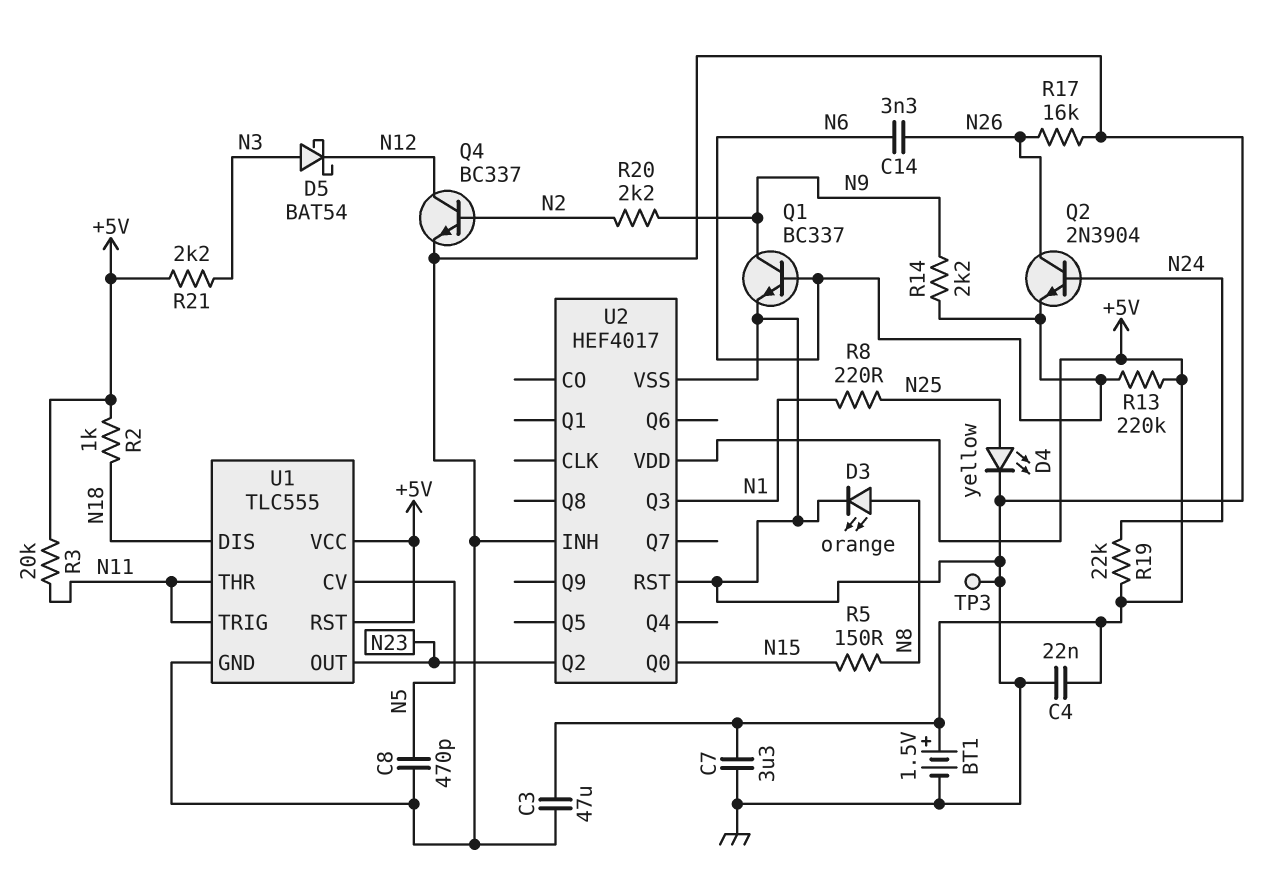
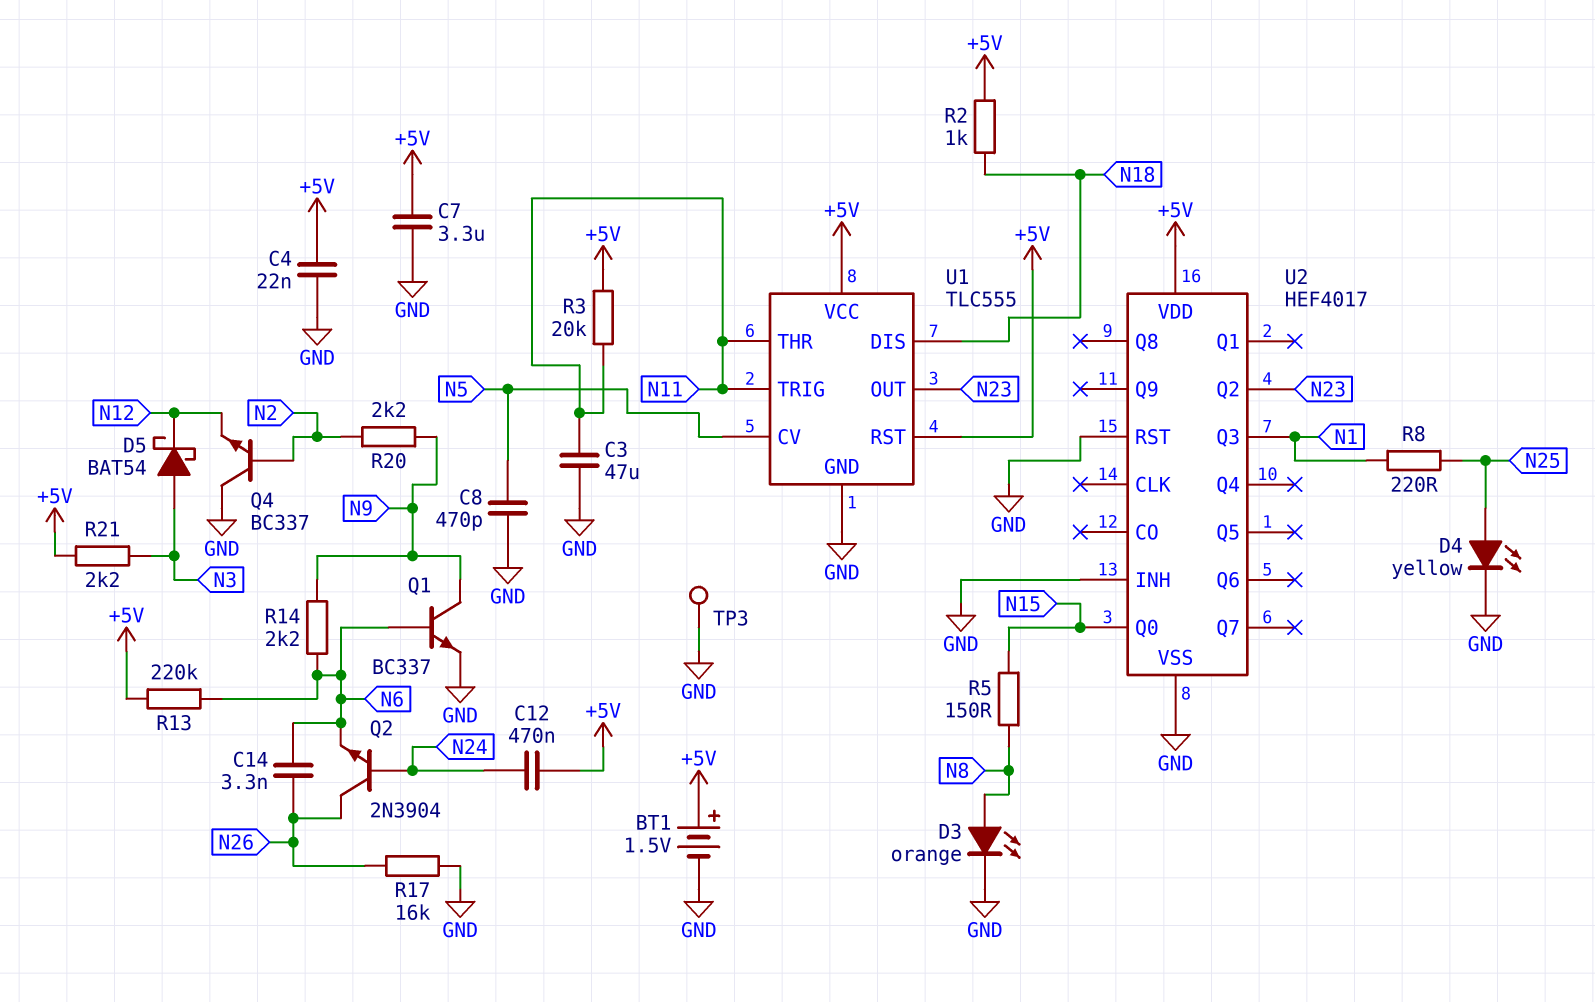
C3: 47uF (+5V, GND) -> 47uF (GND, N11)
C12: none -> 470nF (+5V, N24)
Q4: NPN BC337 (B N2, C N12, E GND) -> NPN BC337 (B N2, C GND, E N12)
R19: 22k (+5V, N24) -> none

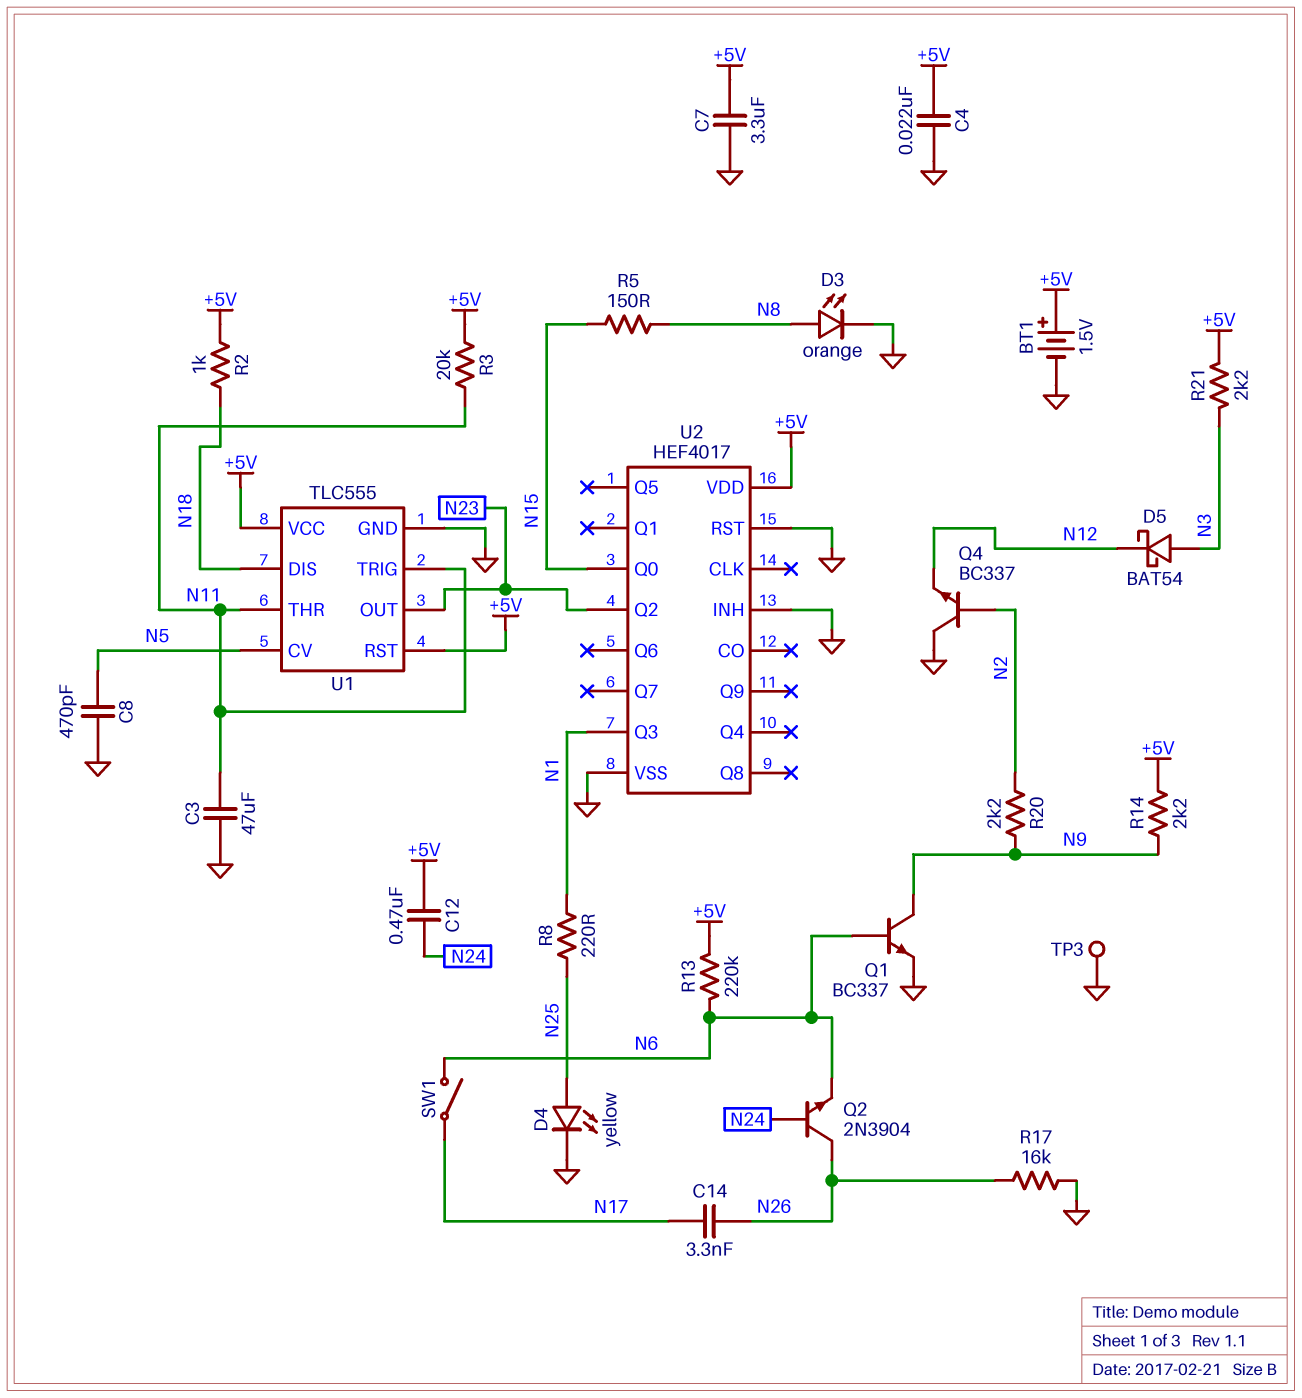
C14: 3.3nF (N6, N26) -> 3.3nF (N17, N26)
R14: 2.2k (N6, N9) -> 2.2k (+5V, N9)
SW1: none -> switch (N6, N17)

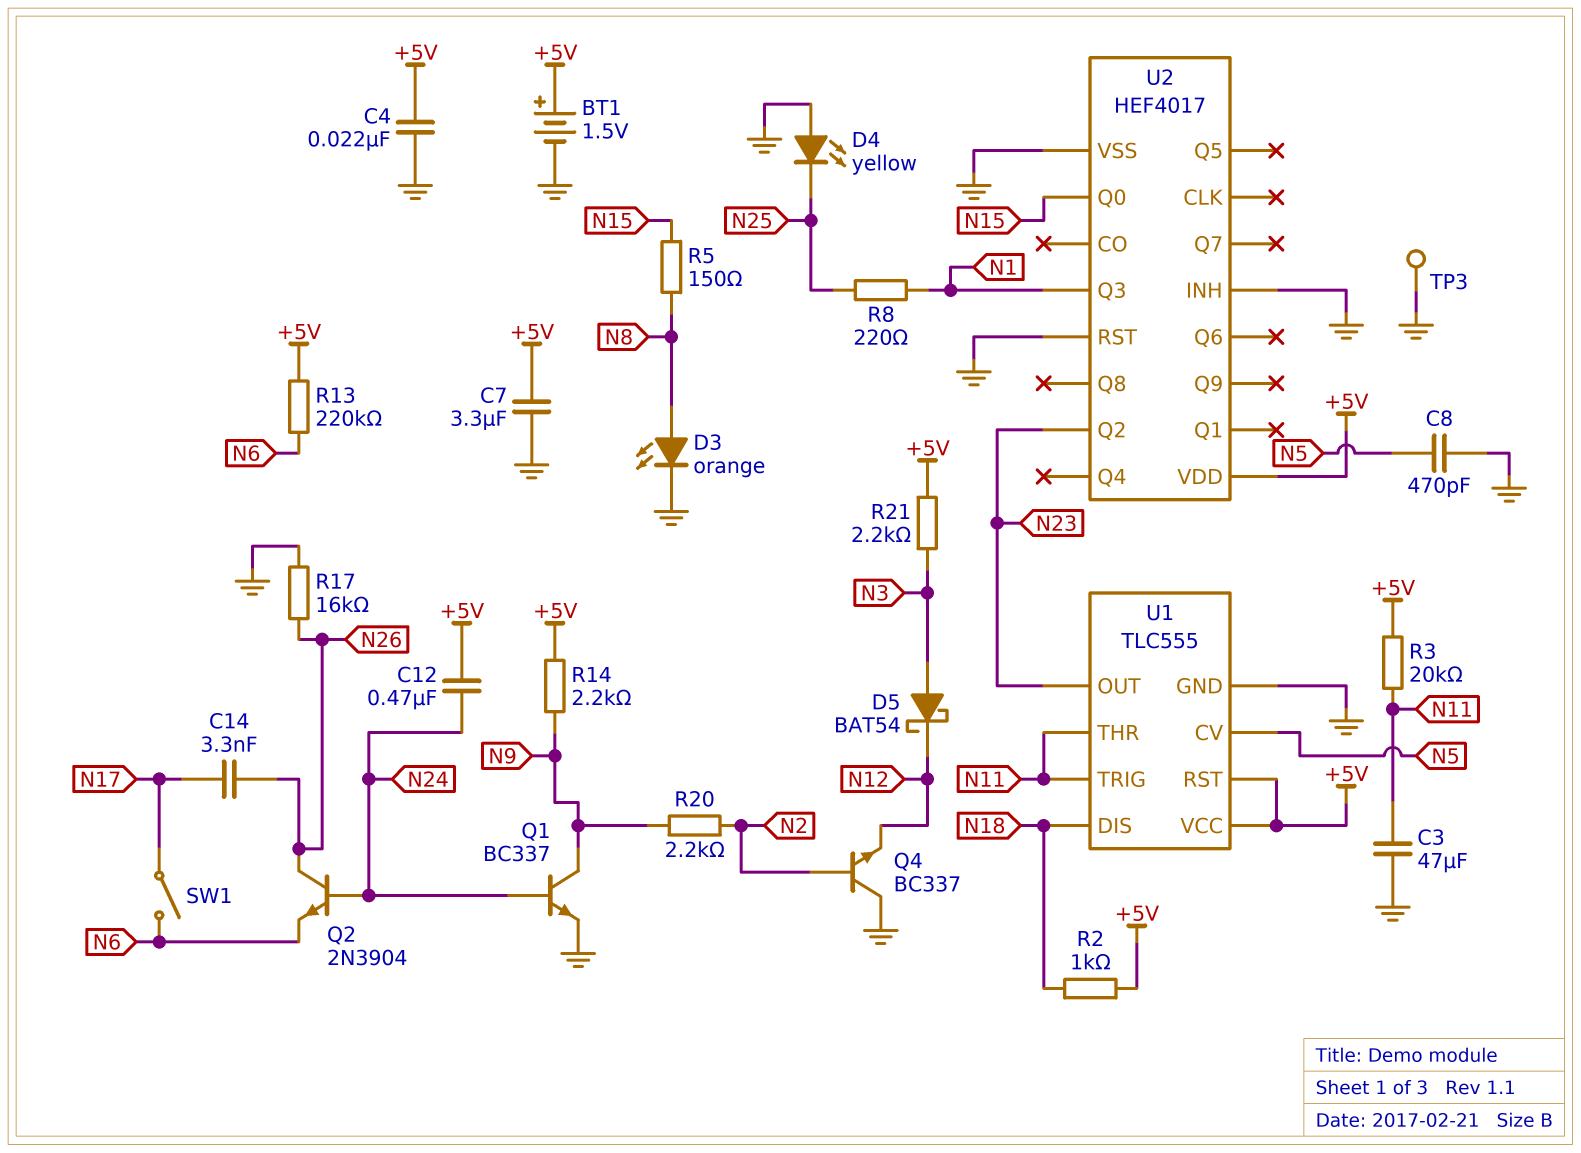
D4: LED yellow (A N25, K GND) -> LED yellow (A GND, K N25)
Q1: NPN BC337 (B N6, C N9, E GND) -> NPN BC337 (B N24, C N9, E GND)

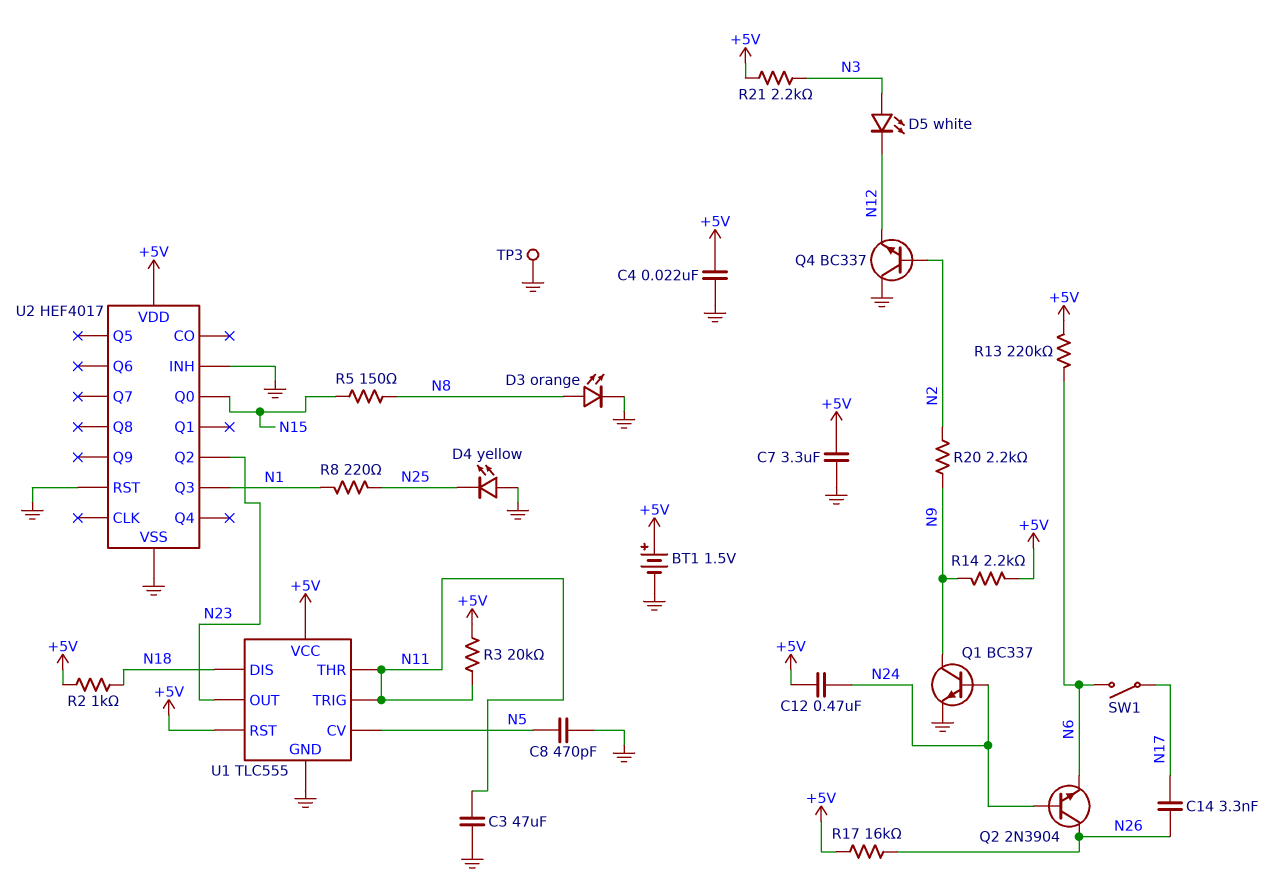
D5: schottky BAT54 (A N3, K N12) -> LED white (A N3, K N12)
R17: 16k (GND, N26) -> 16k (+5V, N26)

